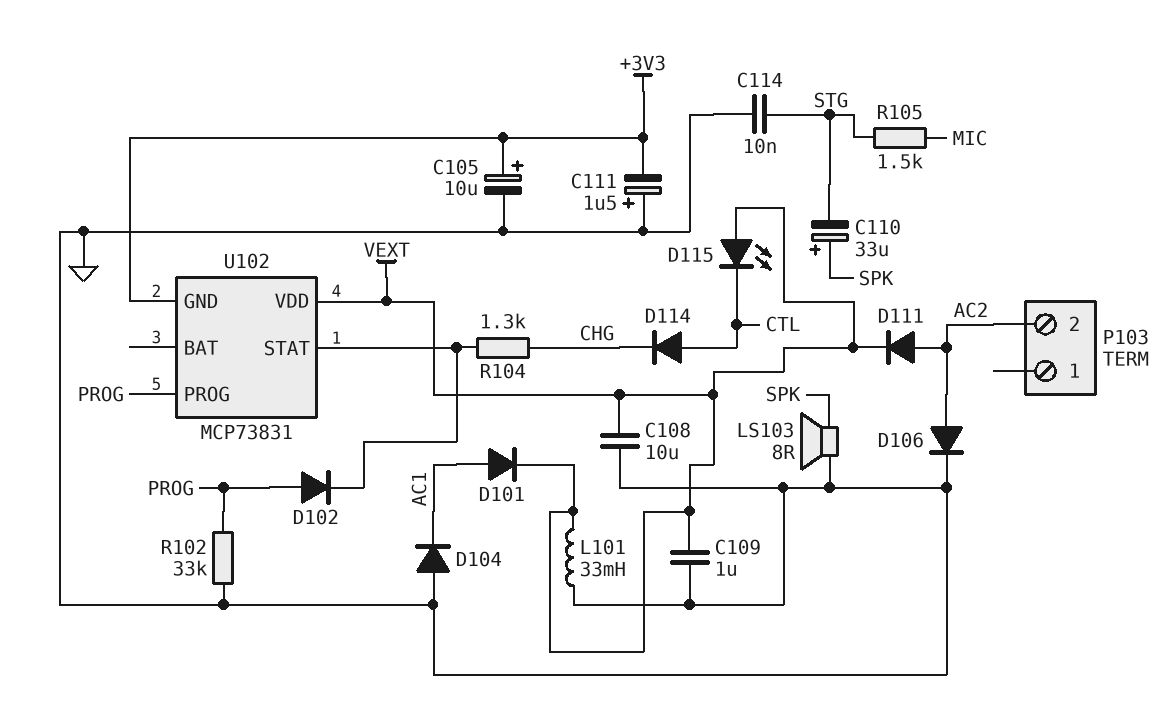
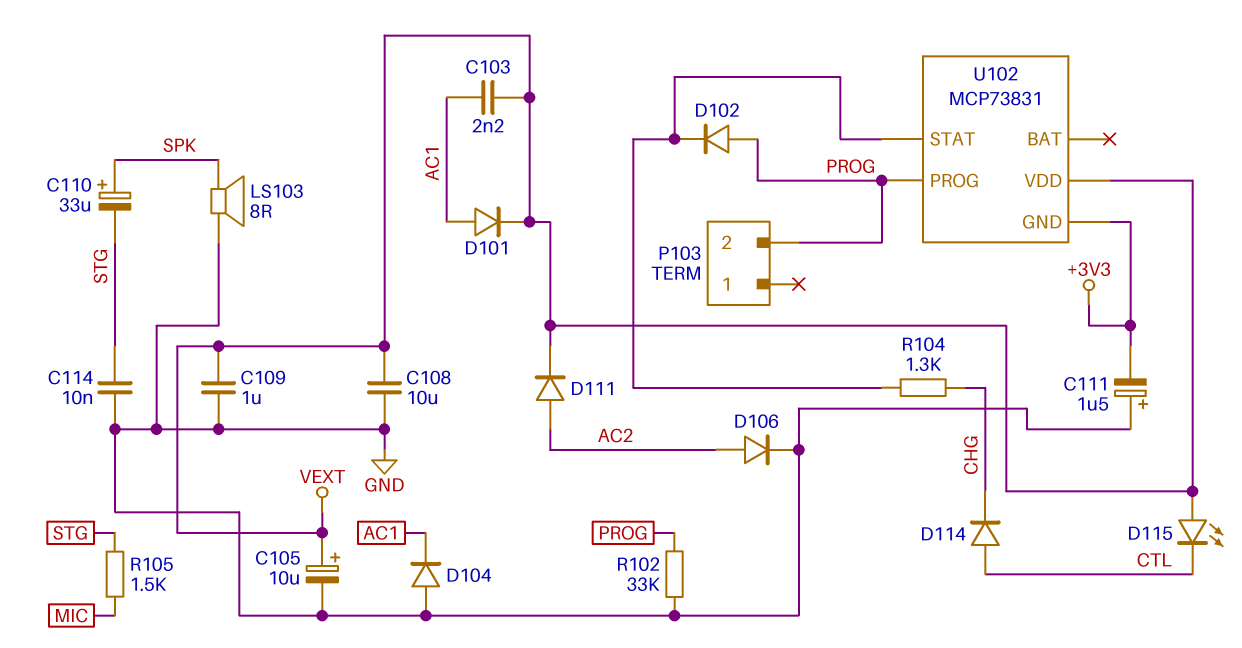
C103: none -> 2.2nF (AC1, VEXT)
C105: 10uF (plus +3V3, minus GND) -> 10uF (plus VEXT, minus GND)
L101: 33mH (GND, VEXT) -> none
P103 pin 2: AC2 -> PROG

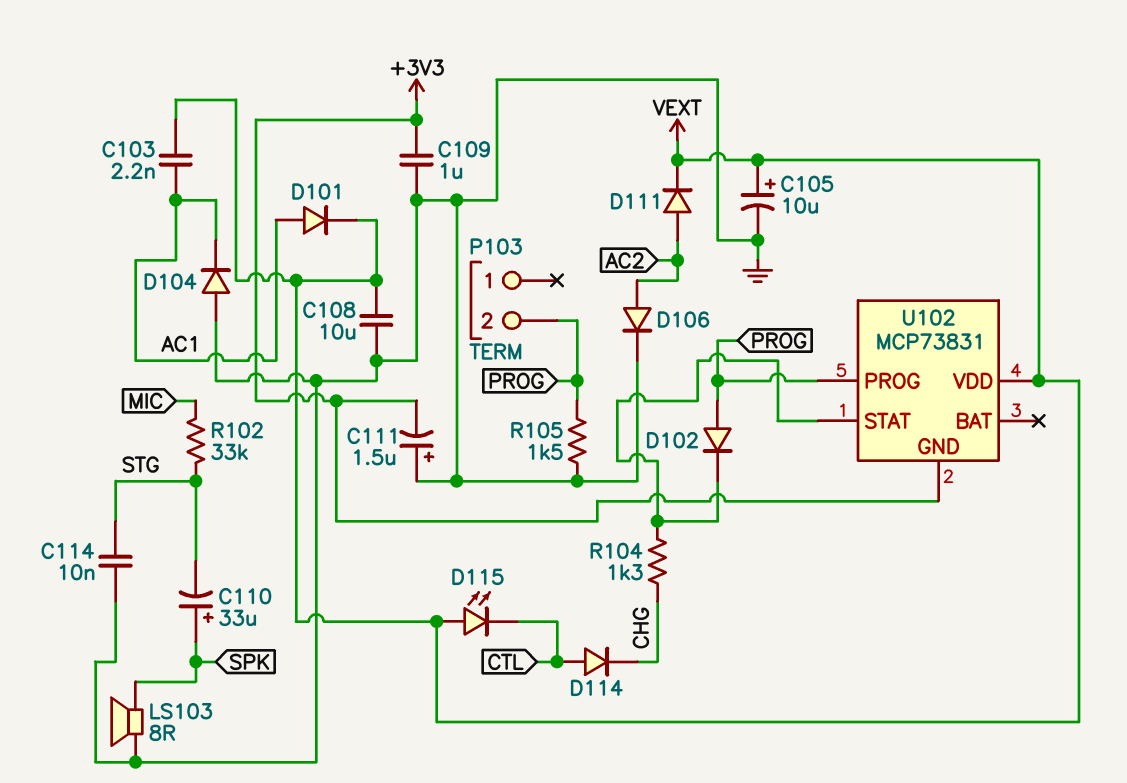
C109: 1uF (GND, VEXT) -> 1uF (+3V3, GND)
R102: 33k (GND, PROG) -> 33k (MIC, STG)
R105: 1.5k (MIC, STG) -> 1.5k (GND, PROG)

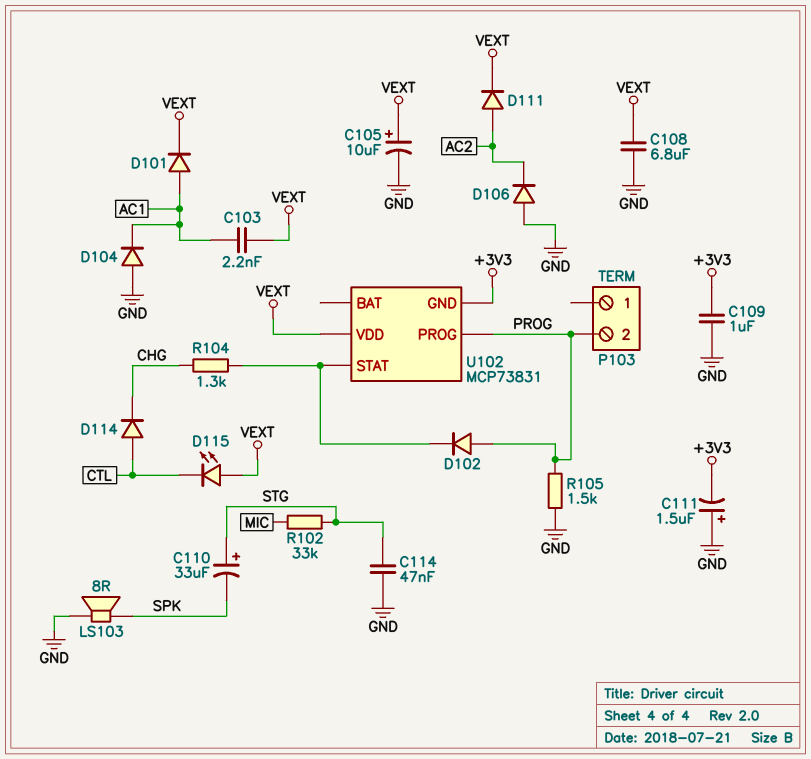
C108: 10uF (GND, VEXT) -> 6.8uF (GND, VEXT)
C110: 33uF (plus SPK, minus STG) -> 33uF (plus STG, minus SPK)
C114: 10nF (GND, STG) -> 47nF (GND, STG)
D106: diode (A AC2, K GND) -> diode (A GND, K AC2)

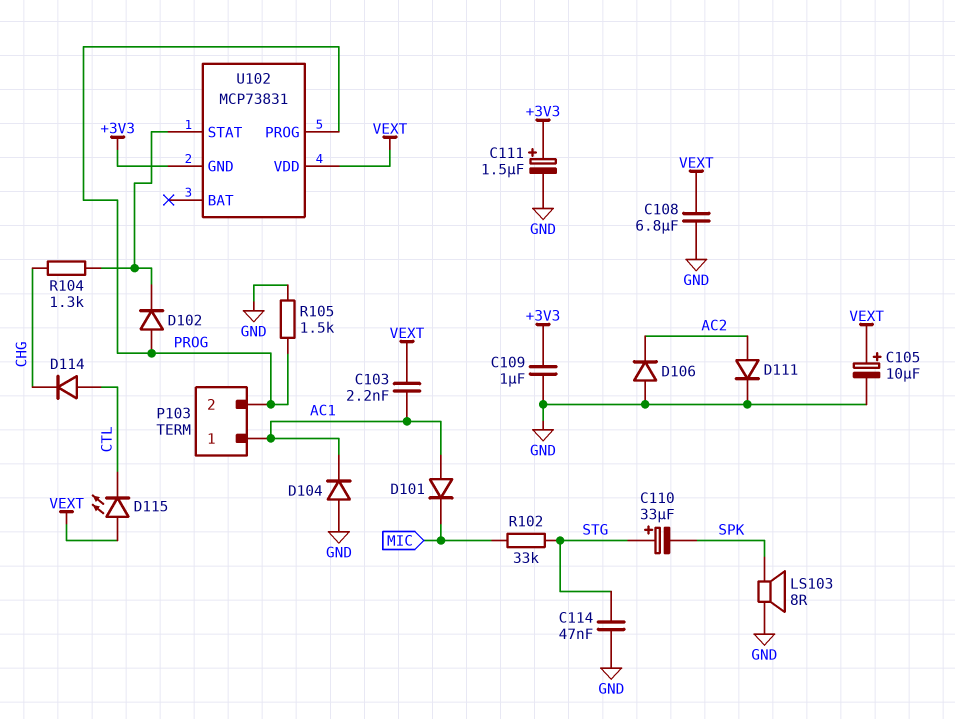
C111: 1.5uF (plus GND, minus +3V3) -> 1.5uF (plus +3V3, minus GND)
D101: diode (A AC1, K VEXT) -> diode (A AC1, K MIC)
D111: diode (A AC2, K VEXT) -> diode (A AC2, K GND)
P103 pin 1: none -> AC1

